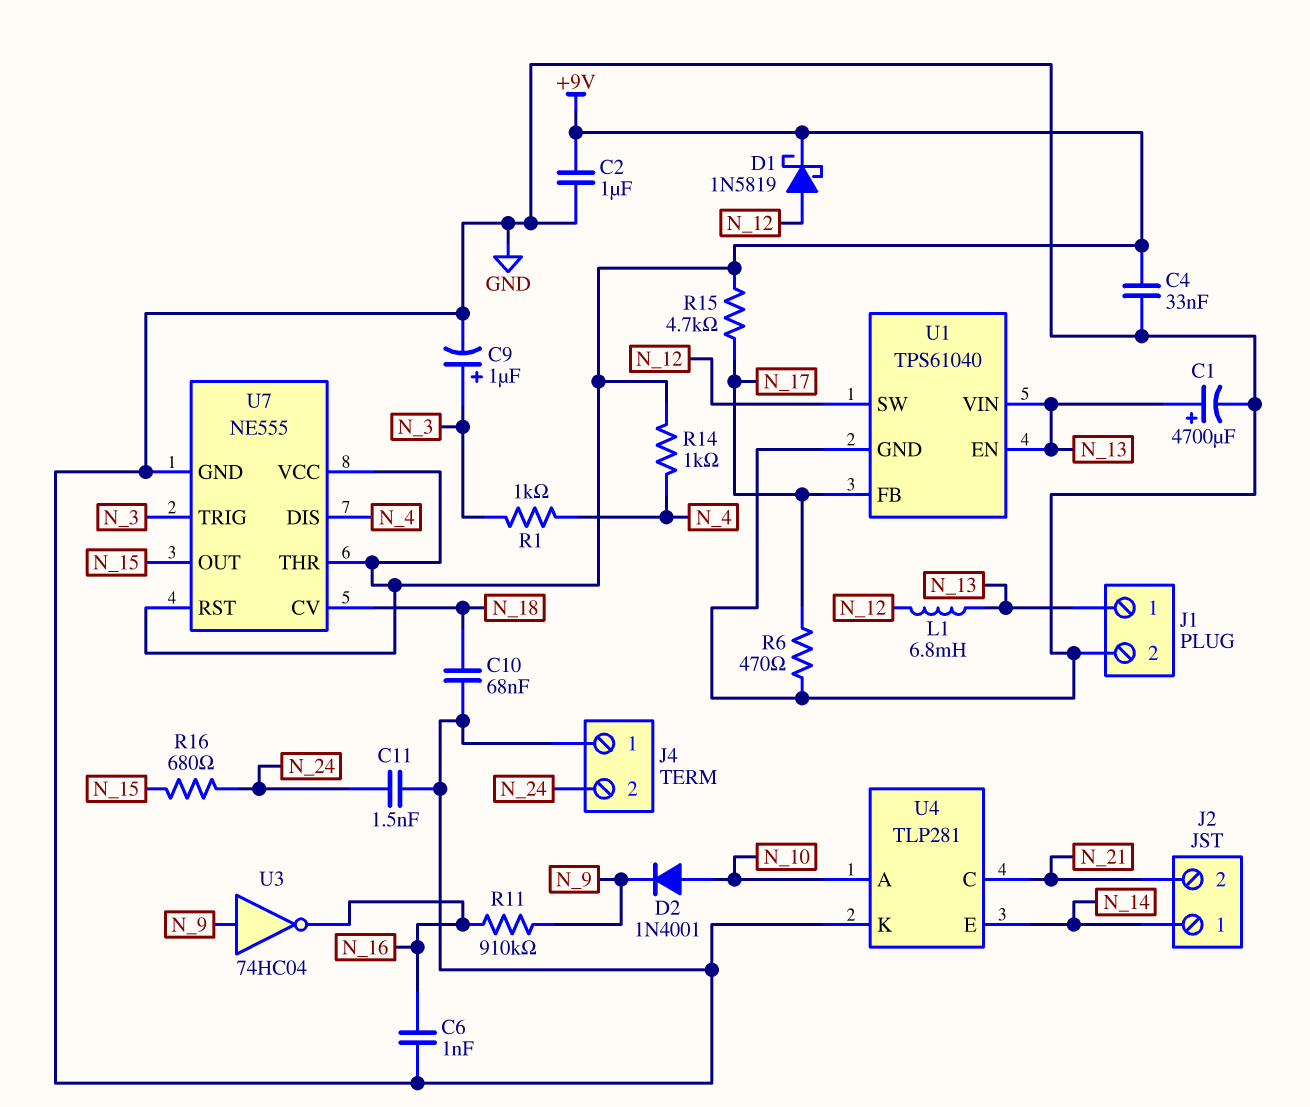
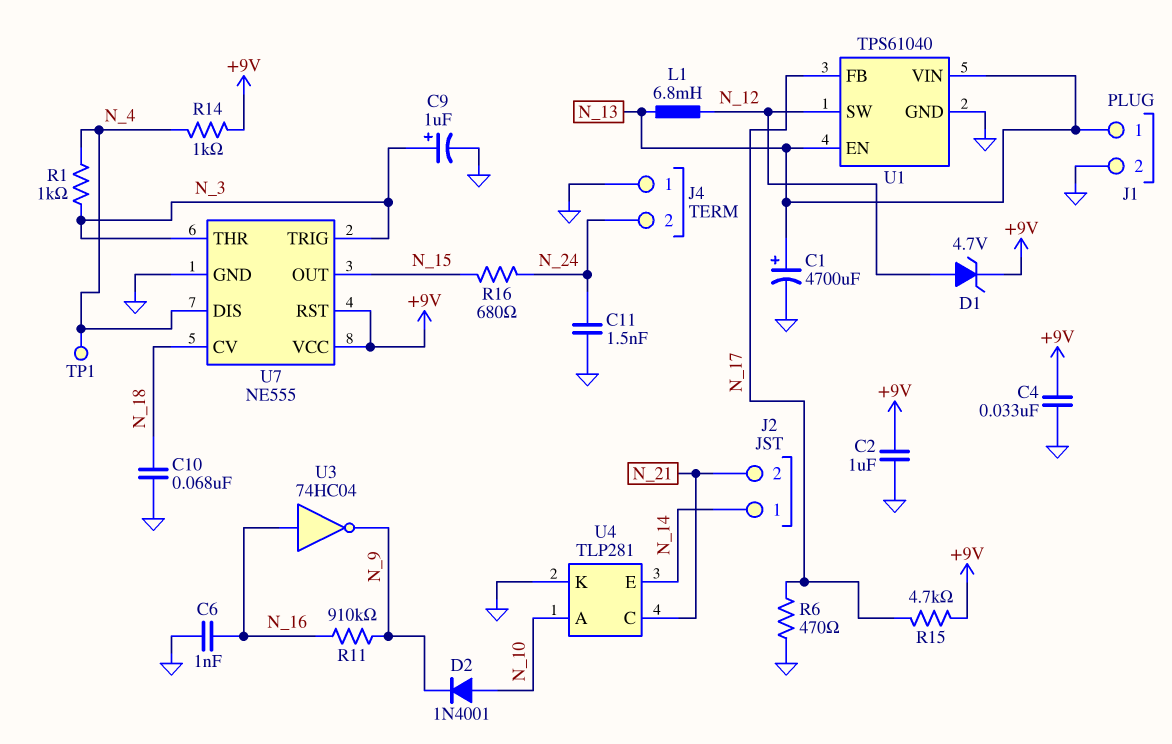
D1: schottky 1N5819 (A N_12, K +9V) -> zener 4.7V (A N_12, K +9V)
TP1: none -> test point (N_4)
U3: NOT 74HC04 (in N_9, out N_16) -> NOT 74HC04 (in N_16, out N_9)
U7 pin THR: +9V -> N_3

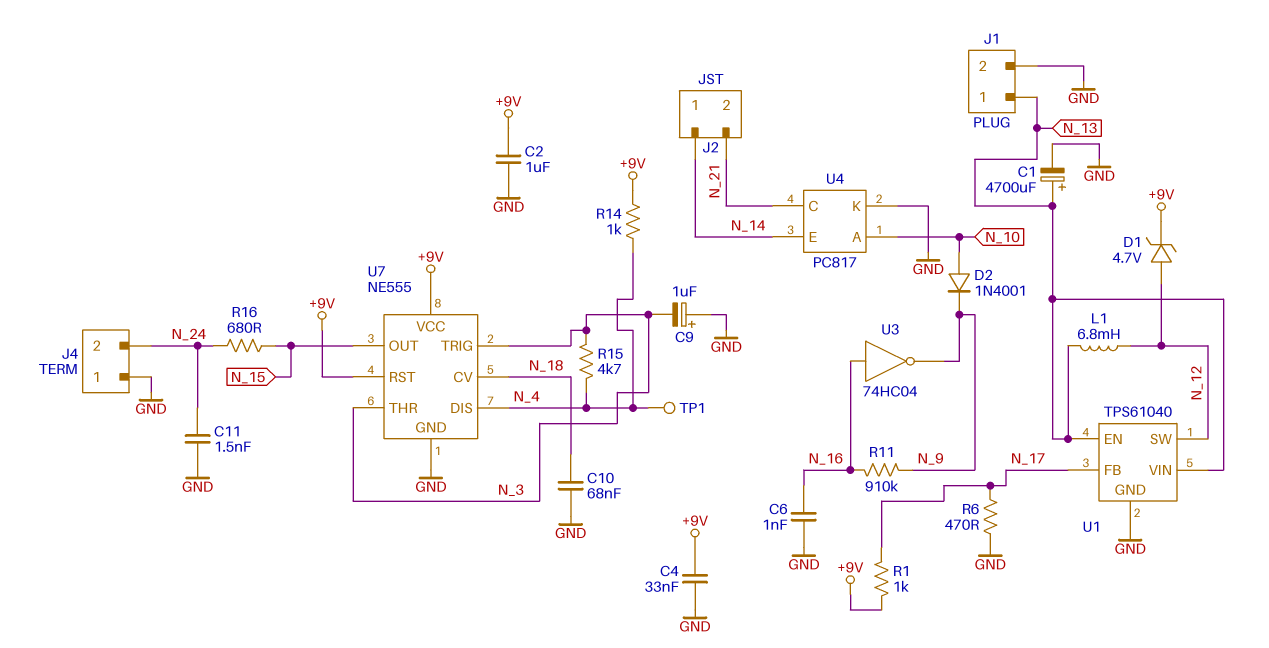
C9: 1uF (plus N_3, minus GND) -> 1uF (plus GND, minus N_3)
R1: 1k (N_3, N_4) -> 1k (+9V, N_17)
R15: 4.7k (+9V, N_17) -> 4.7k (N_3, N_4)
U4: TLP281 -> PC817

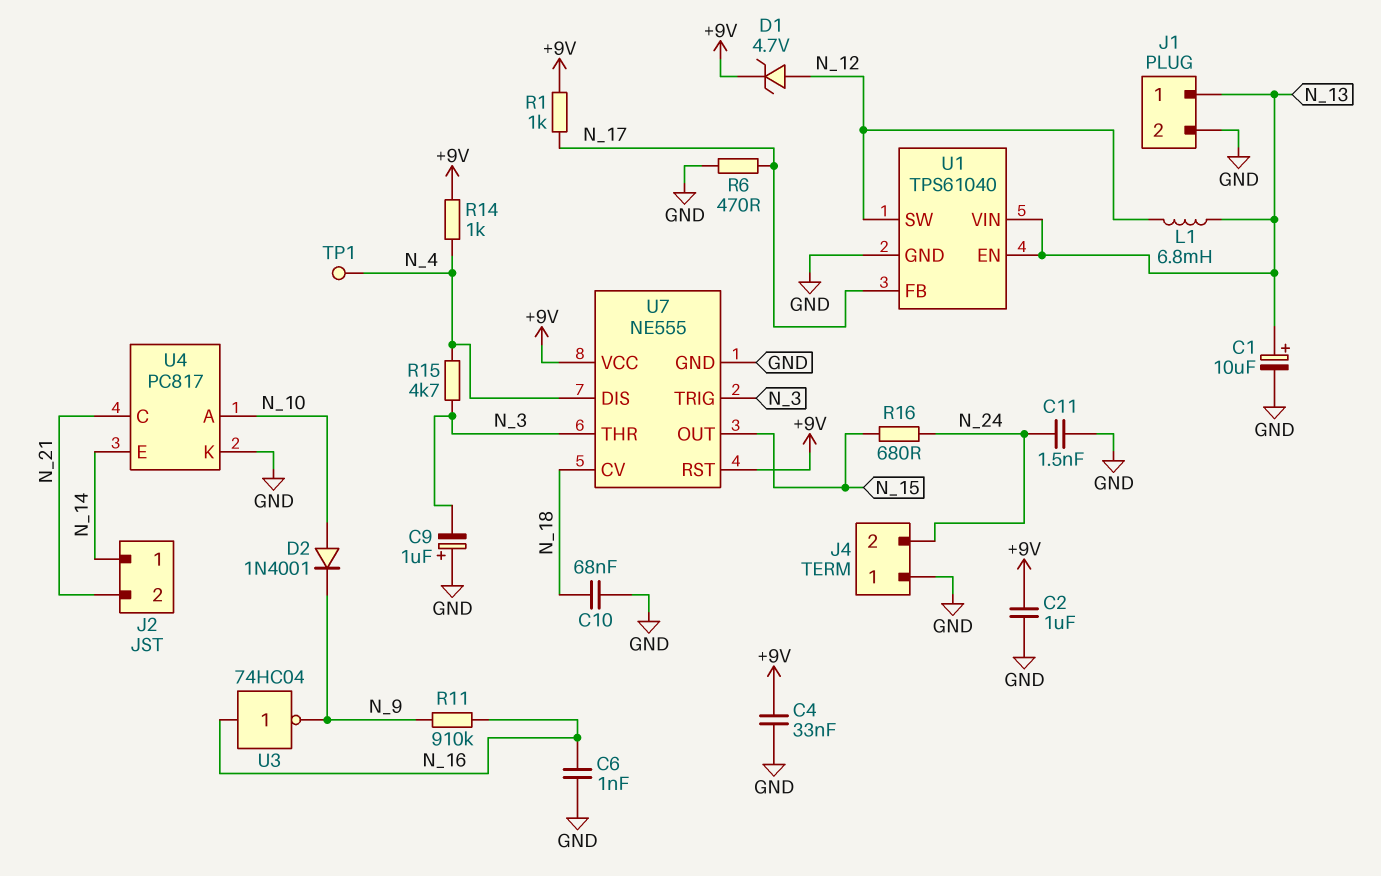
C1: 4700uF (plus N_13, minus GND) -> 10uF (plus N_13, minus GND)

